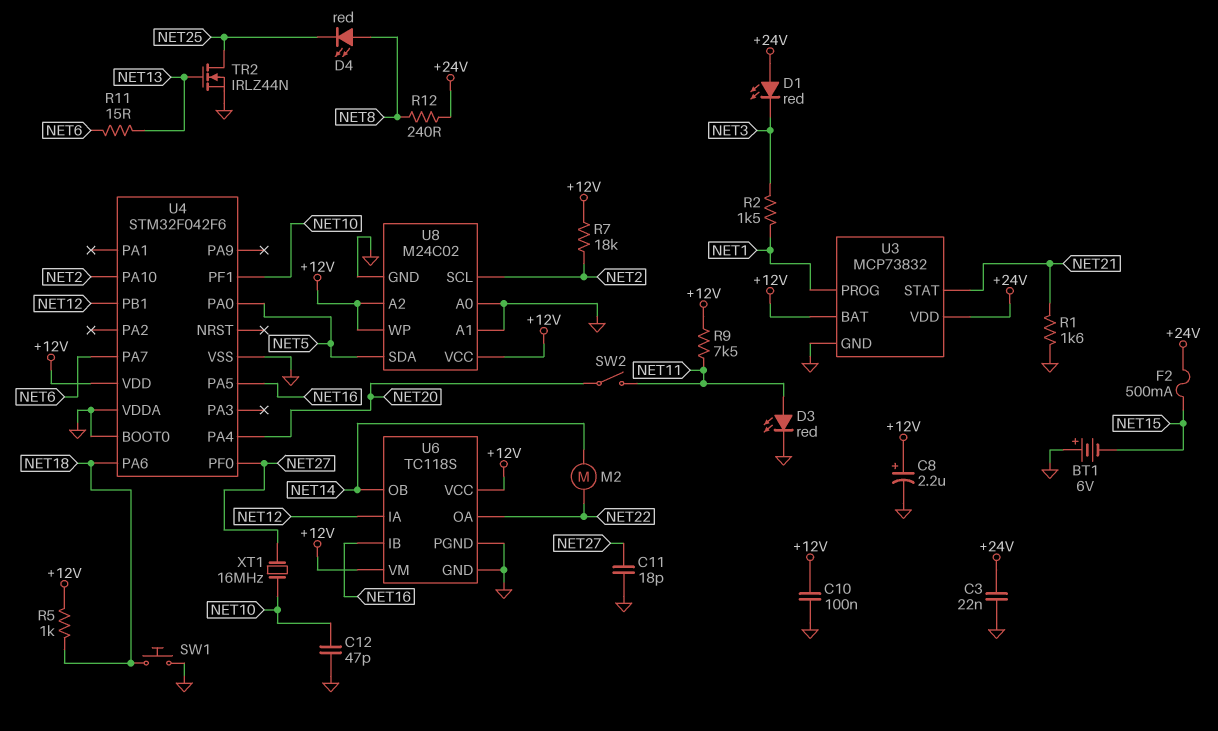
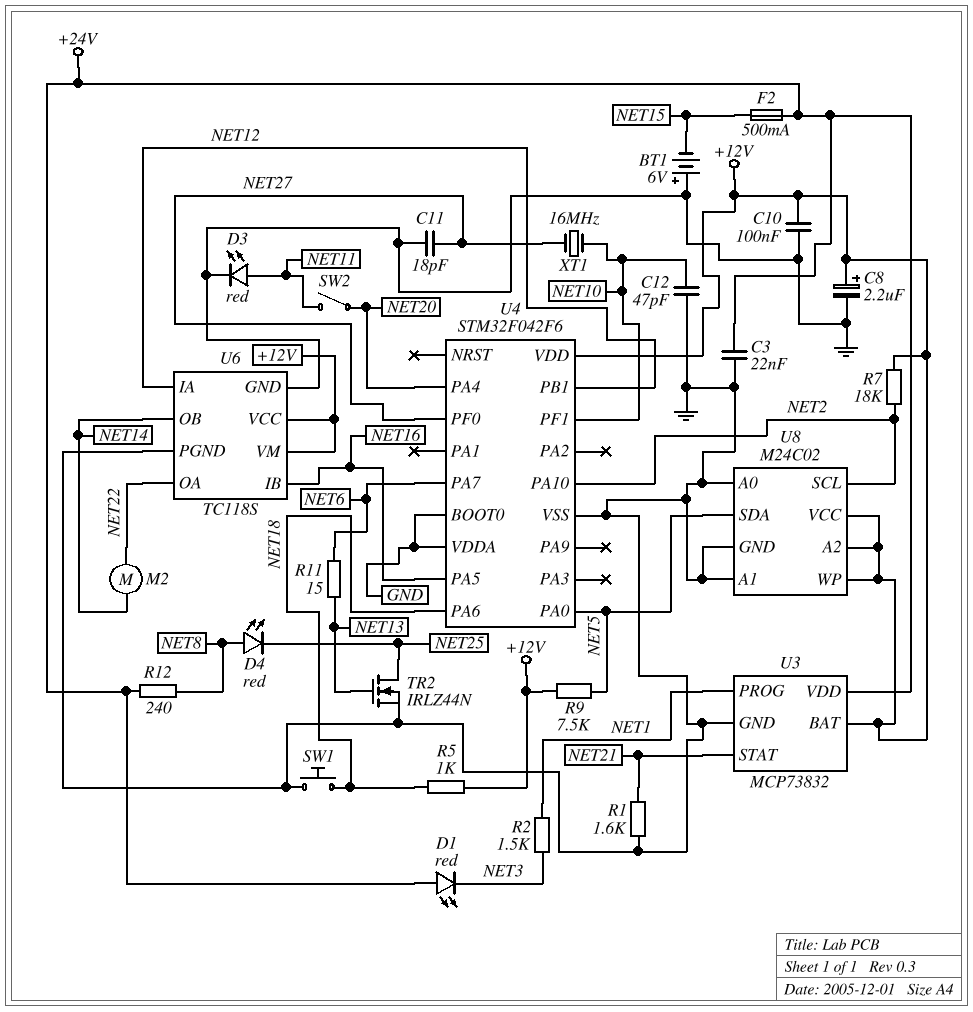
R9: 7.5k (+12V, NET11) -> 7.5k (+12V, NET5)

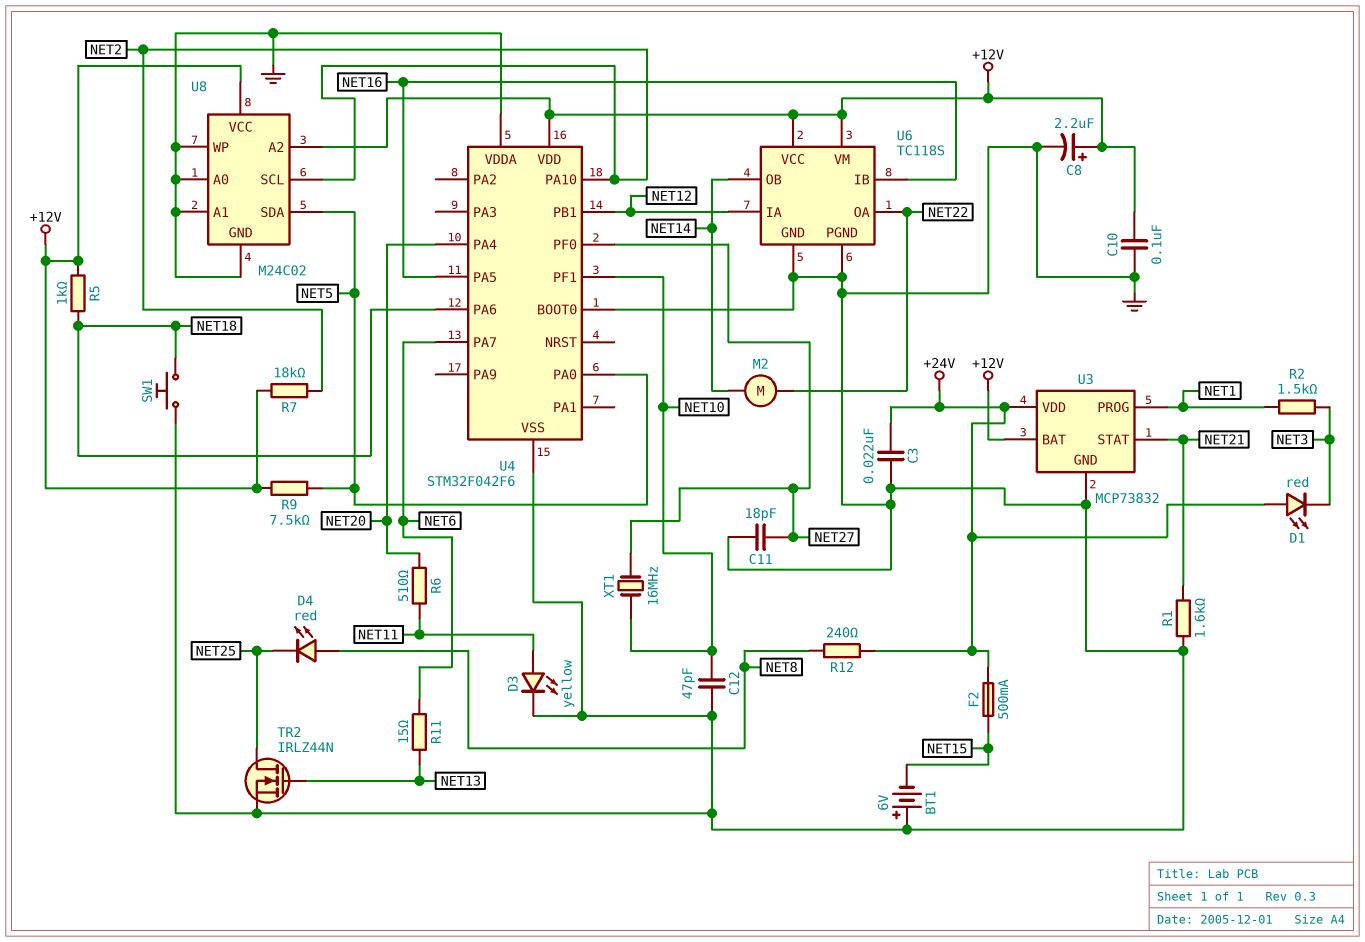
D3: LED red (A NET11, K GND) -> LED yellow (A NET11, K GND)
R6: none -> 510 (NET11, NET20)
SW2: switch (NET11, NET20) -> none
U8 pin WP: +12V -> GND

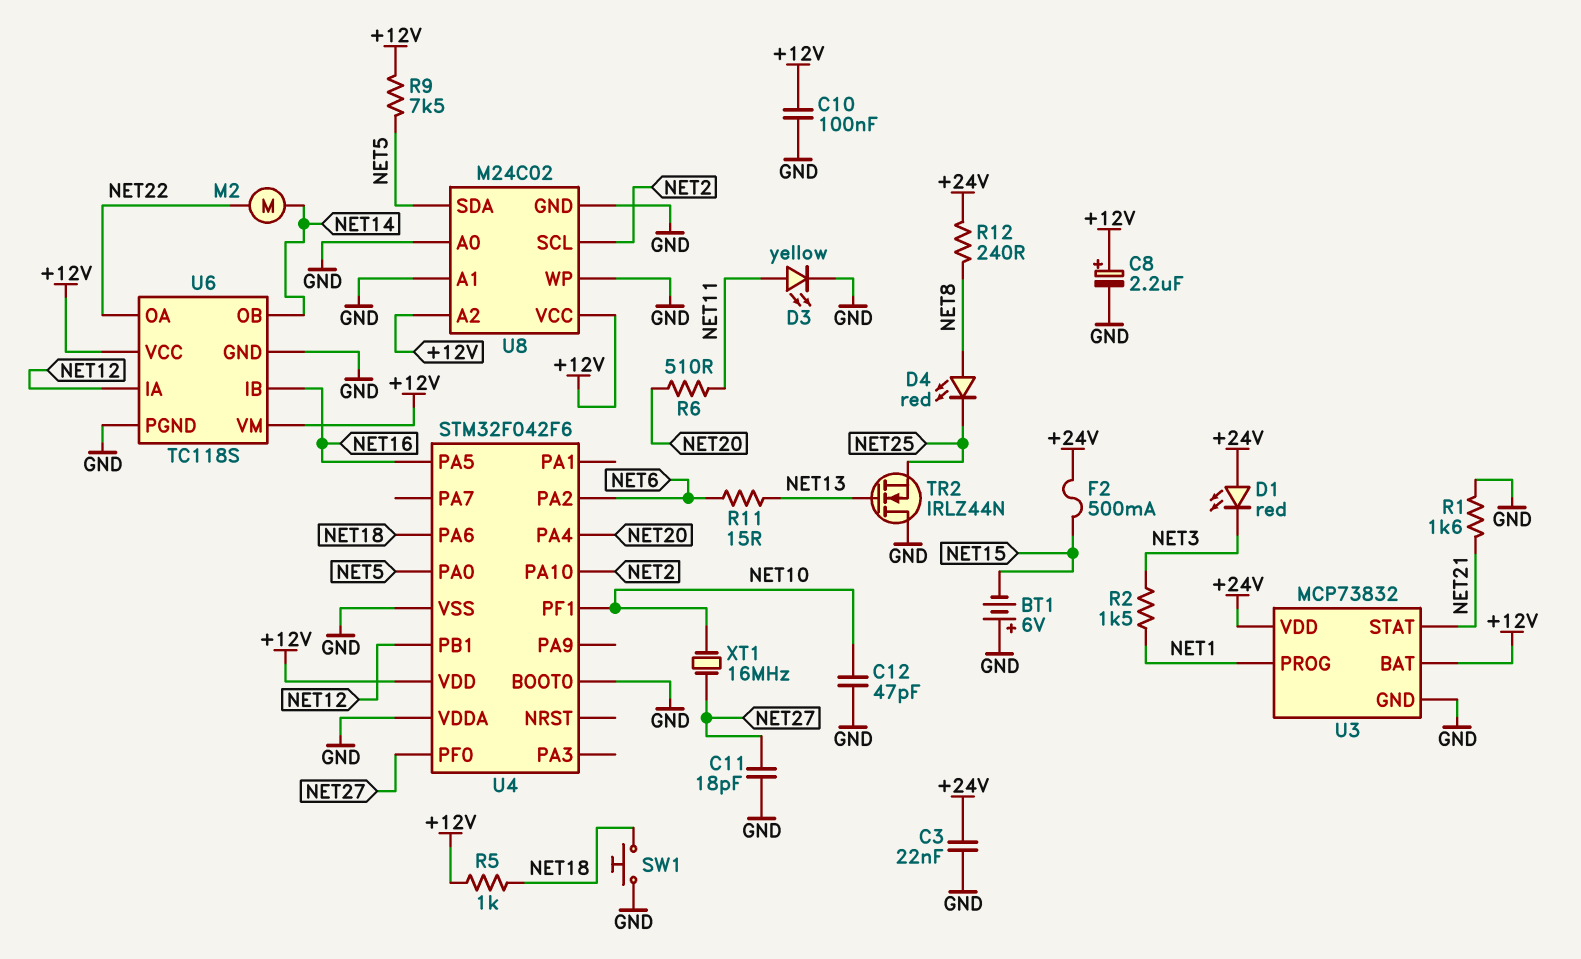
R7: 18k (+12V, NET2) -> none
TR2: NMOS IRLZ44N (G NET13, D NET25, S GND) -> NMOS IRLZ44N (G NET13, D GND, S NET25)
U4 pin PA2: none -> NET6
U4 pin PA7: NET6 -> none

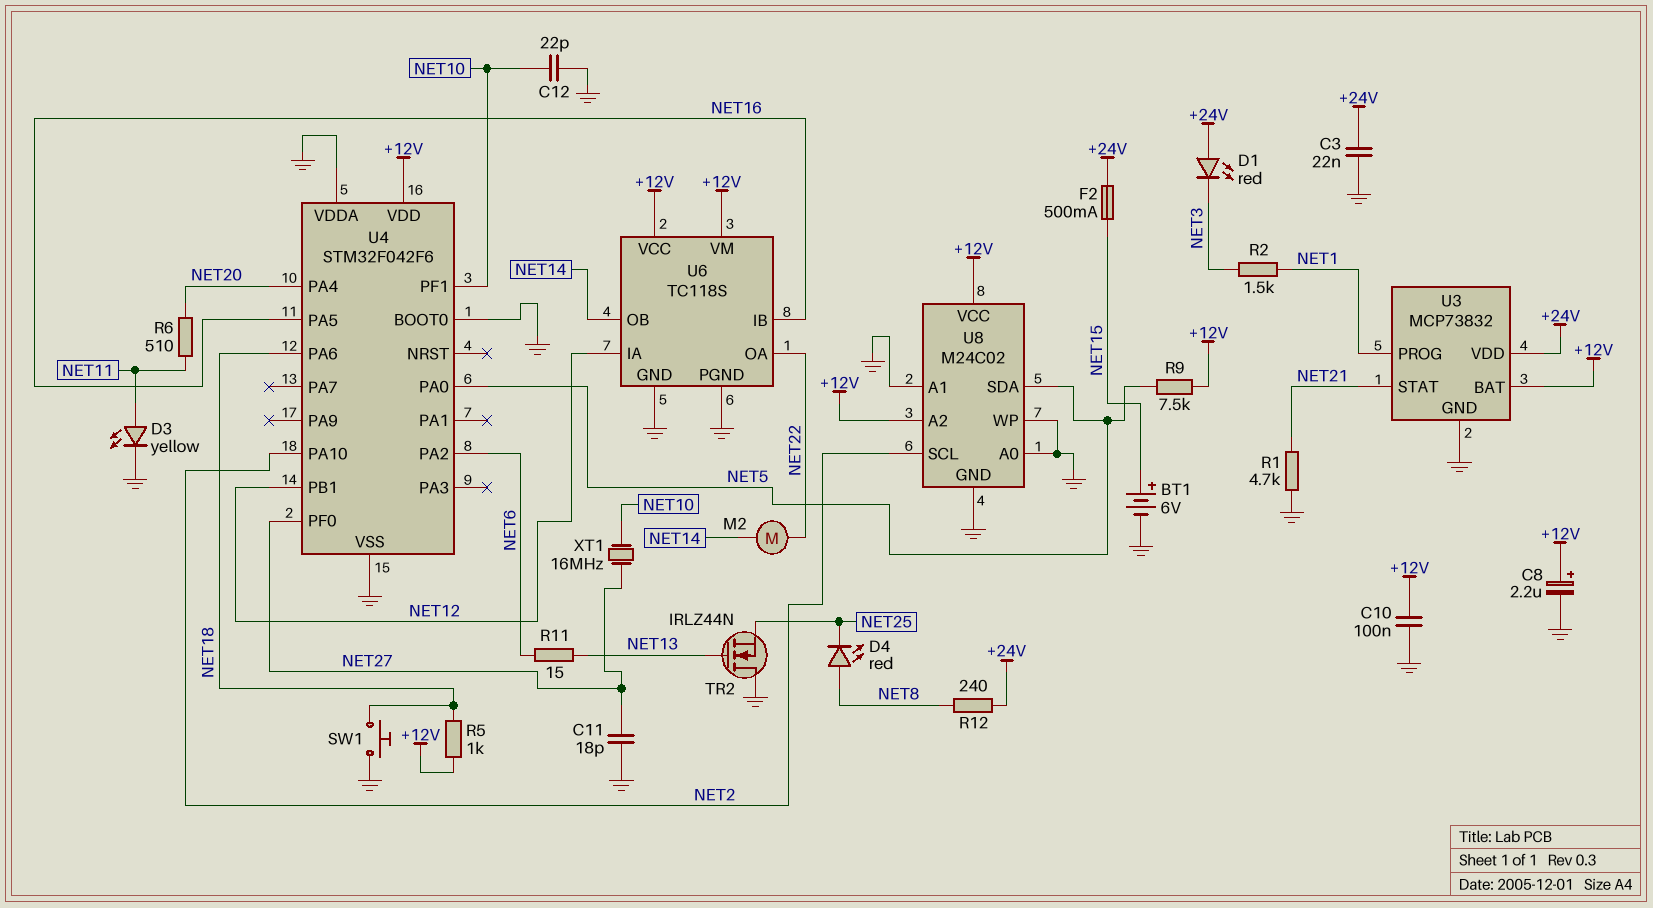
BT1: 6V (plus GND, minus NET15) -> 6V (plus NET15, minus GND)
C12: 47pF (GND, NET10) -> 22pF (GND, NET10)
R1: 1.6k (GND, NET21) -> 4.7k (GND, NET21)

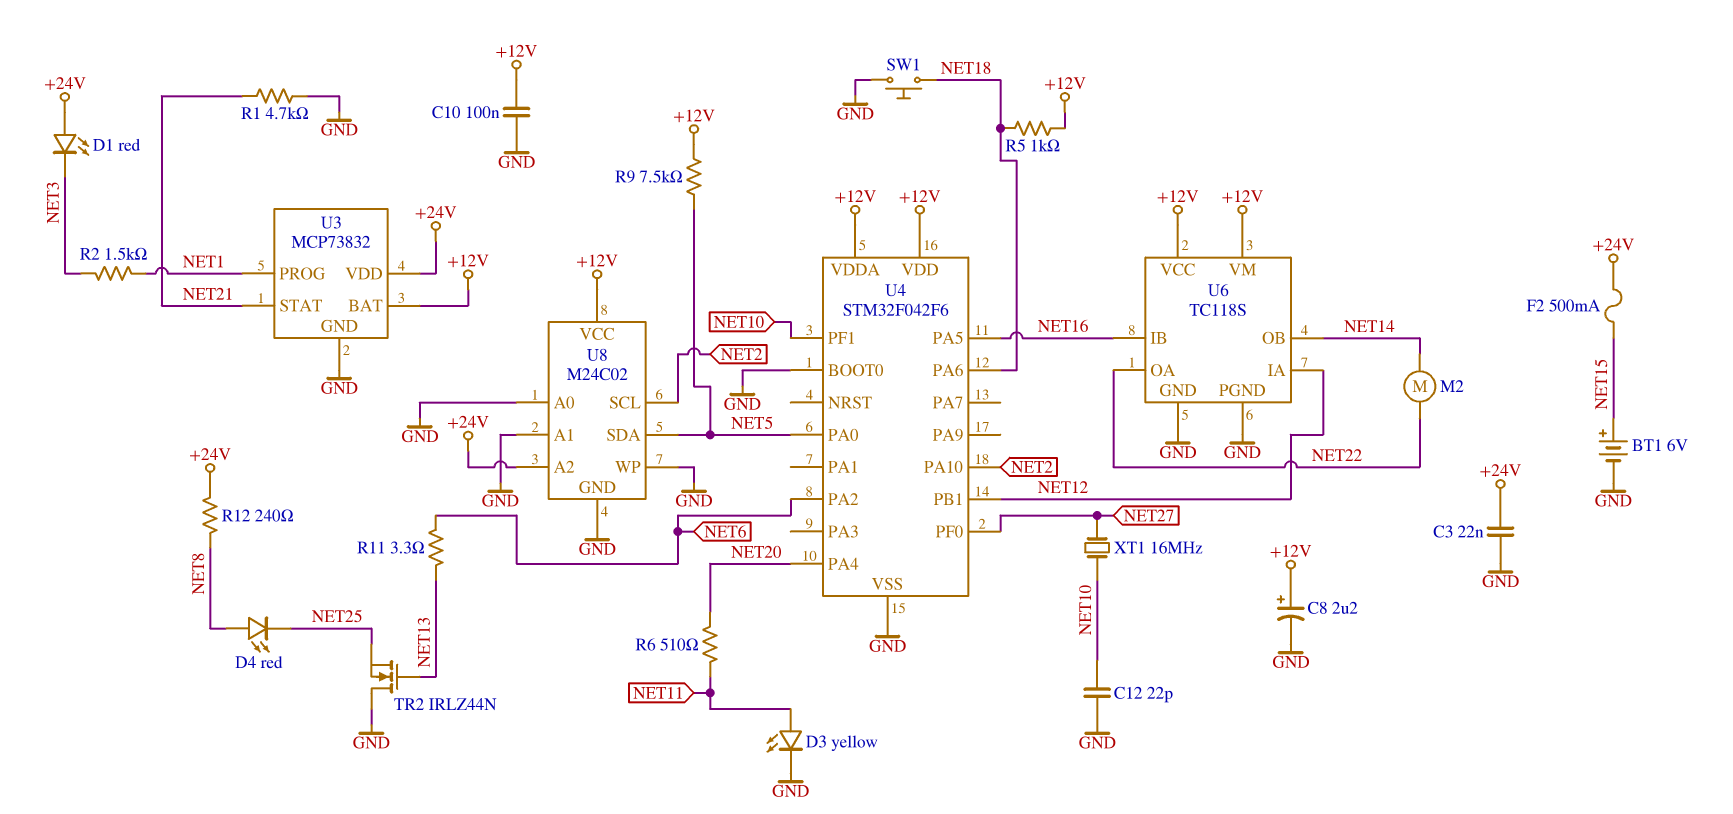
C11: 18pF (GND, NET27) -> none
R11: 15 (NET6, NET13) -> 3.3 (NET6, NET13)
U4 pin VDDA: GND -> +12V
U8 pin A2: +12V -> +24V

